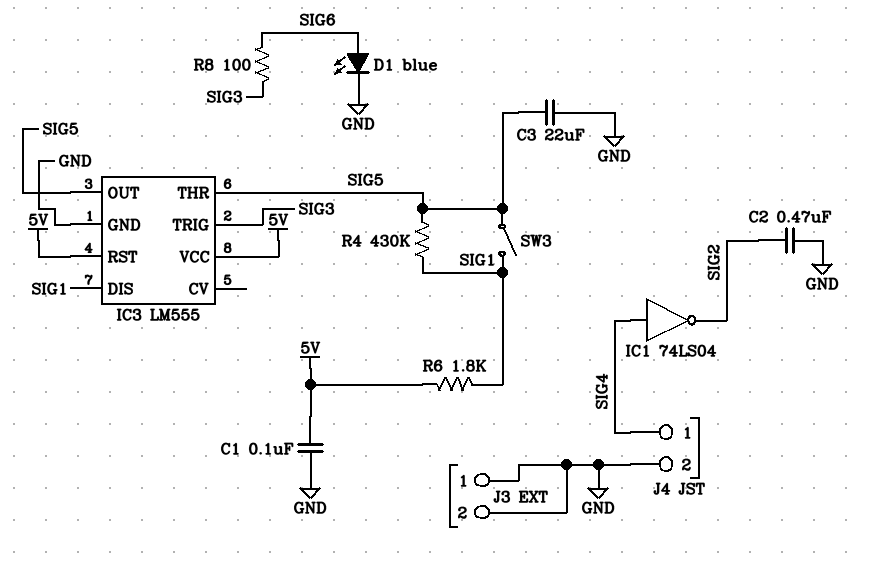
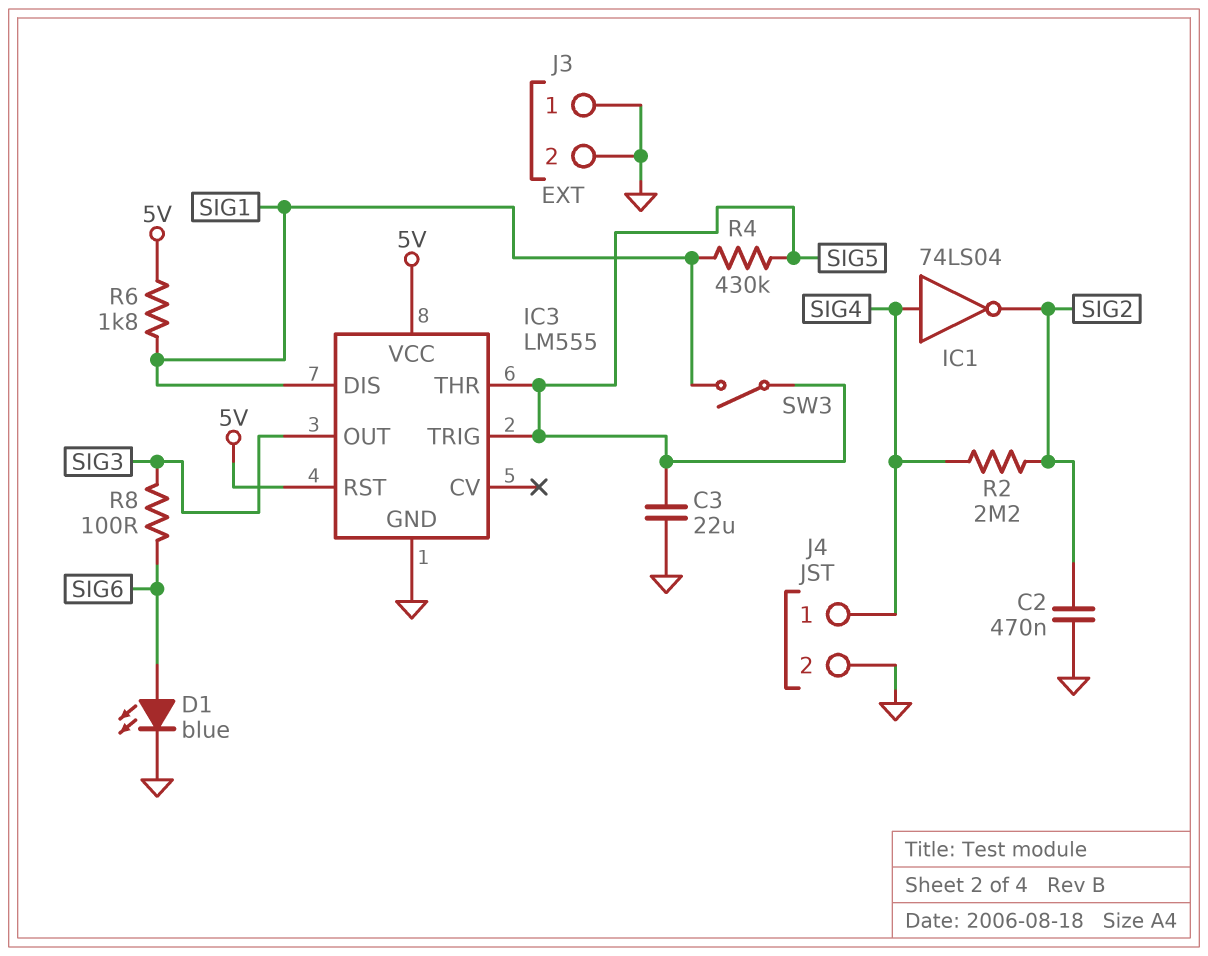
C1: 100nF (5V, GND) -> none
IC3 pin OUT: SIG5 -> SIG3
IC3 pin TRIG: SIG3 -> SIG5
R2: none -> 2.2M (SIG2, SIG4)

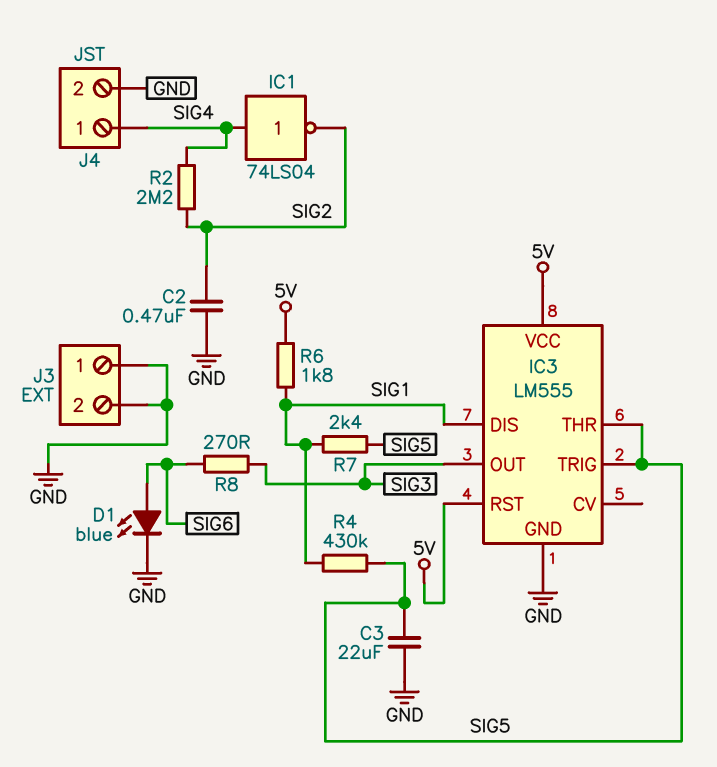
R7: none -> 2.4k (SIG1, SIG5)
R8: 100 (SIG3, SIG6) -> 270 (SIG3, SIG6)
SW3: switch (SIG1, SIG5) -> none

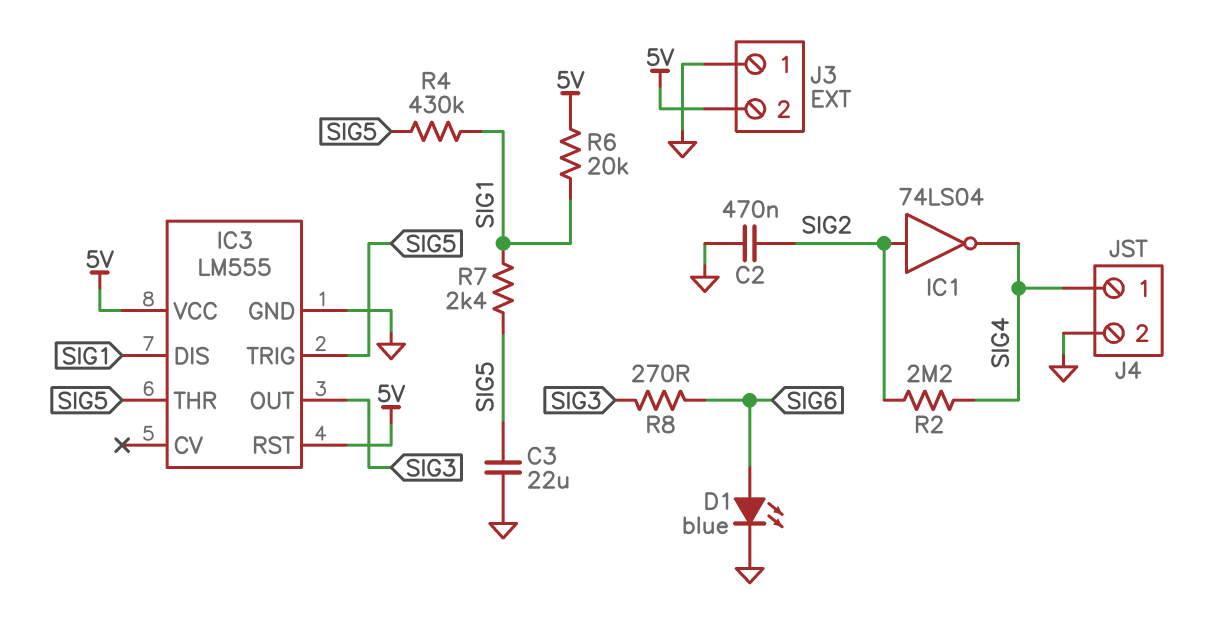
IC1: NOT 74LS04 (in SIG4, out SIG2) -> NOT 74LS04 (in SIG2, out SIG4)
J3 pin 2: GND -> 5V
R6: 1.8k (5V, SIG1) -> 20k (5V, SIG1)

